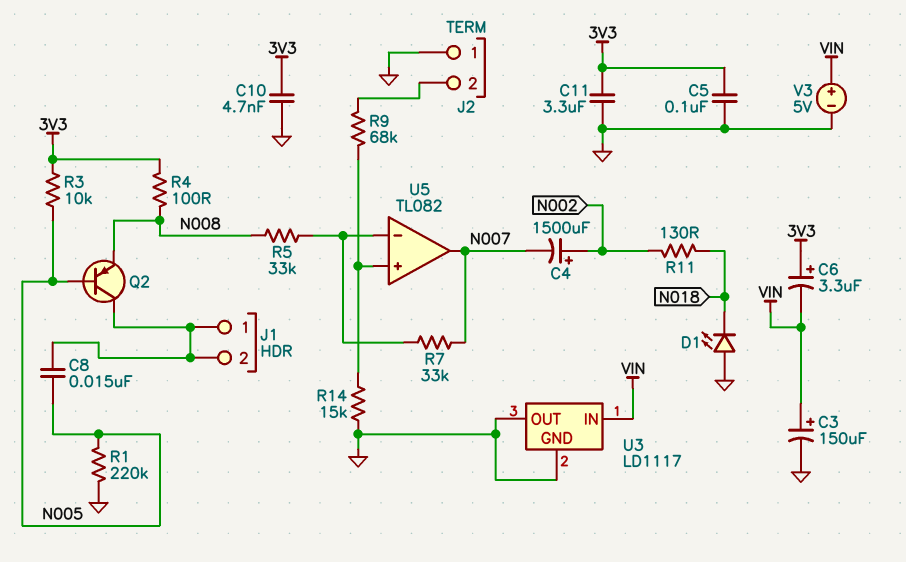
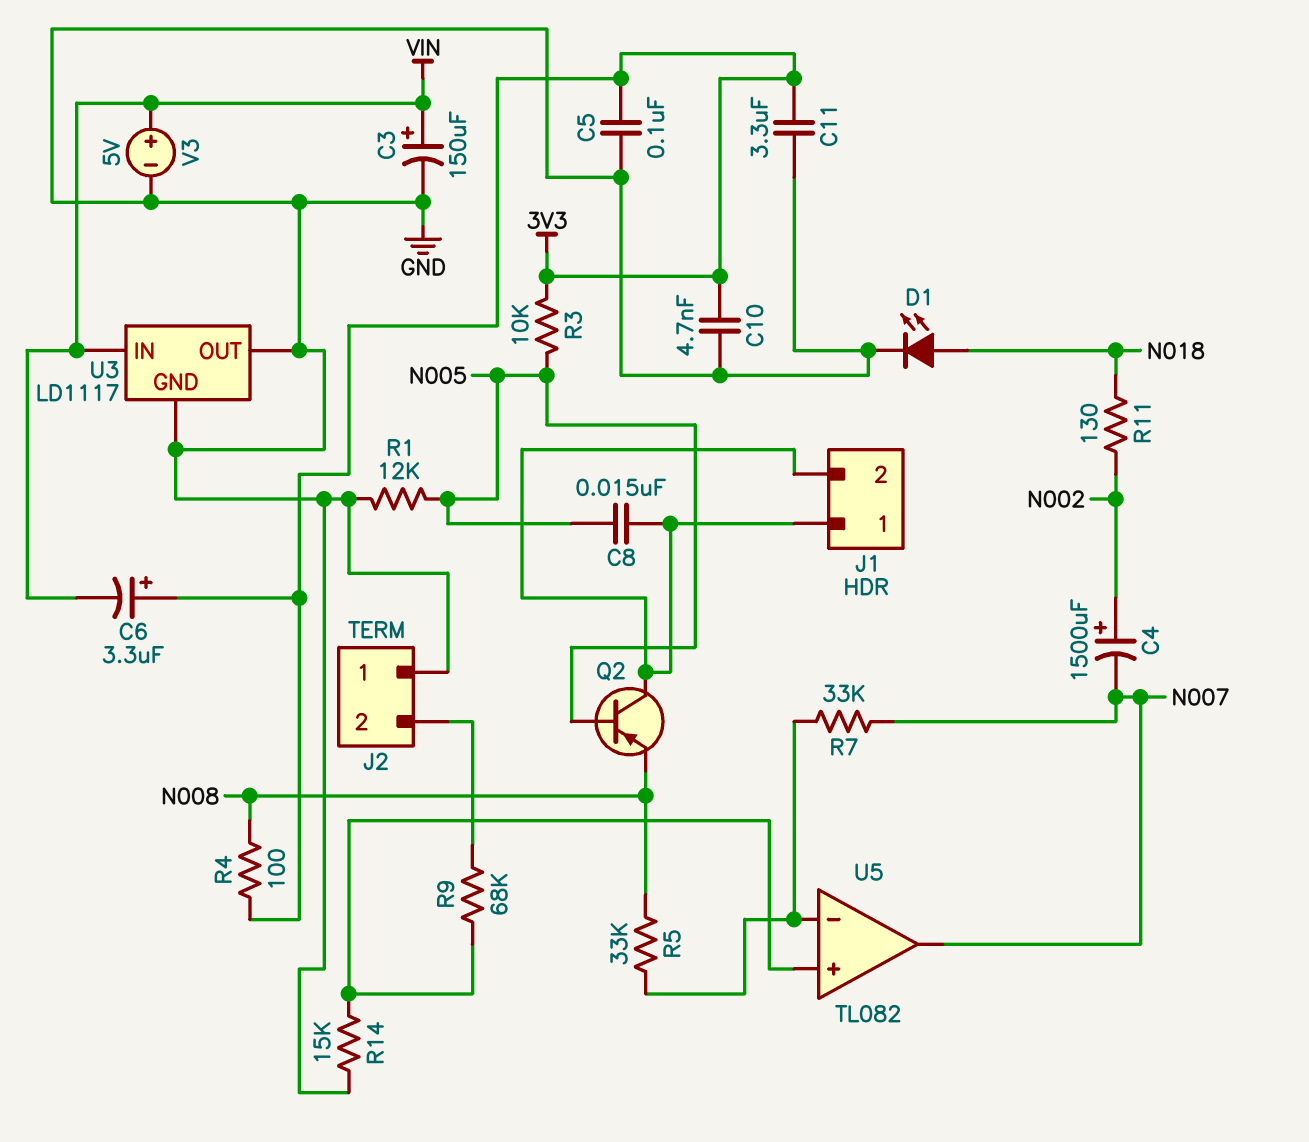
D1: LED (A GND, K N018) -> LED (A N018, K GND)
R1: 220k (GND, N005) -> 12k (GND, N005)

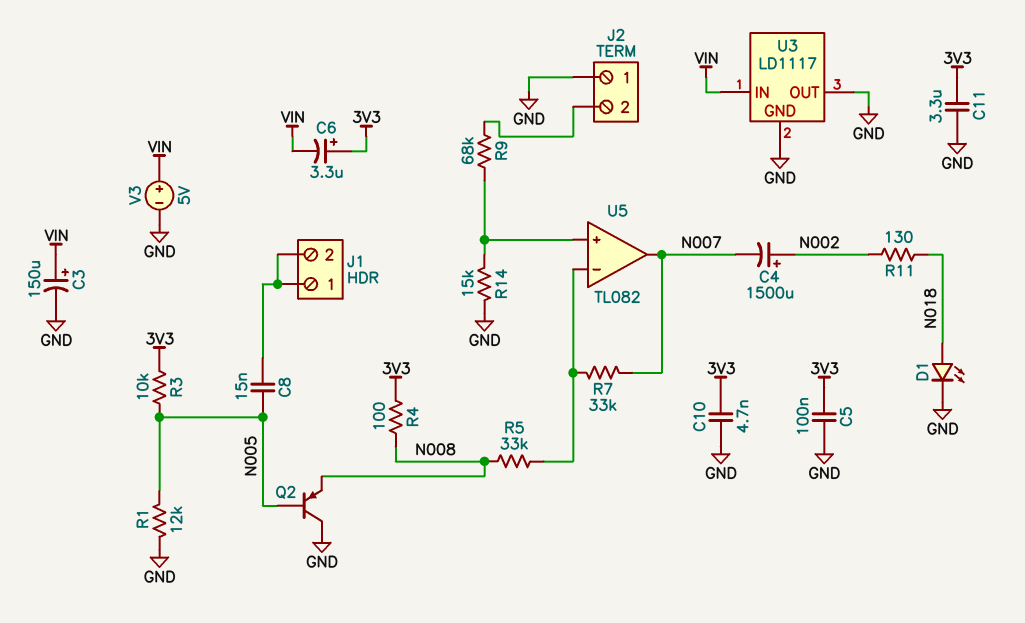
Q2: PNP (B N005, C J1/1, E N008) -> PNP (B N005, C GND, E N008)

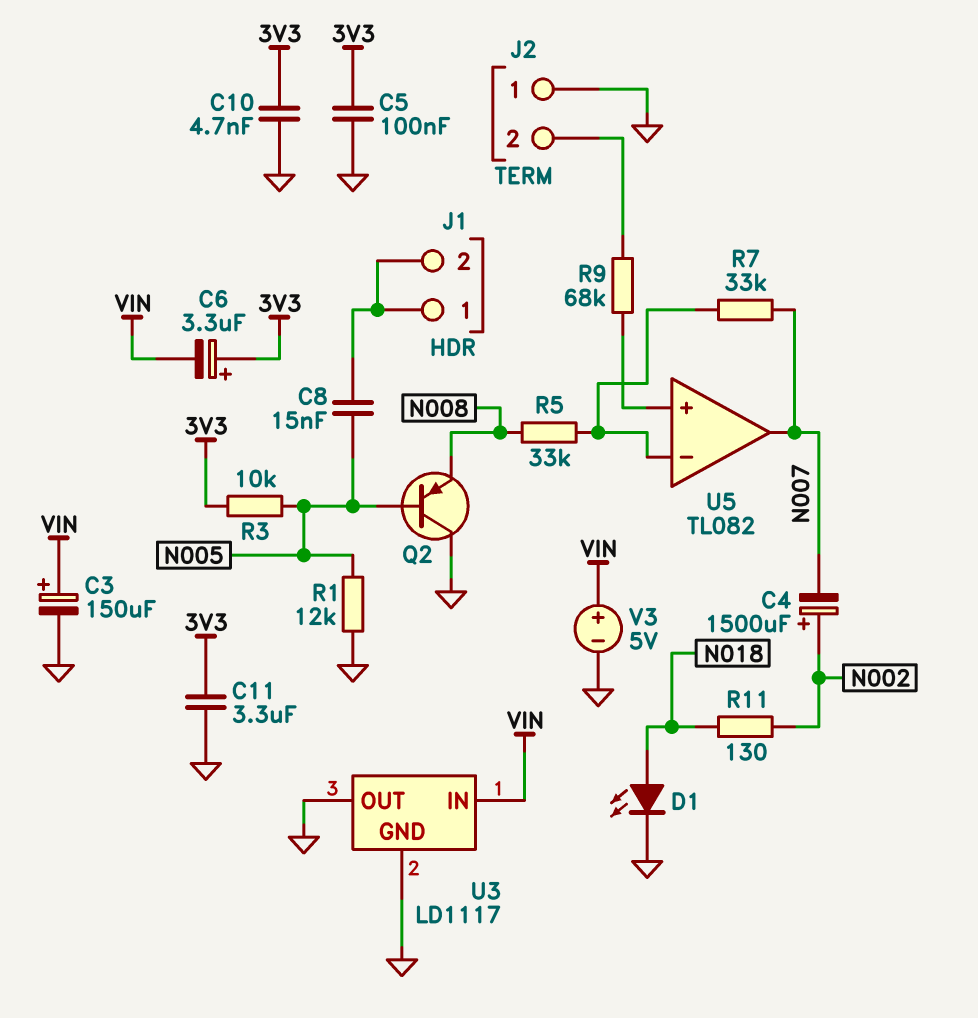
R4: 100 (3V3, N008) -> none
R14: 15k (GND, U5/in+) -> none

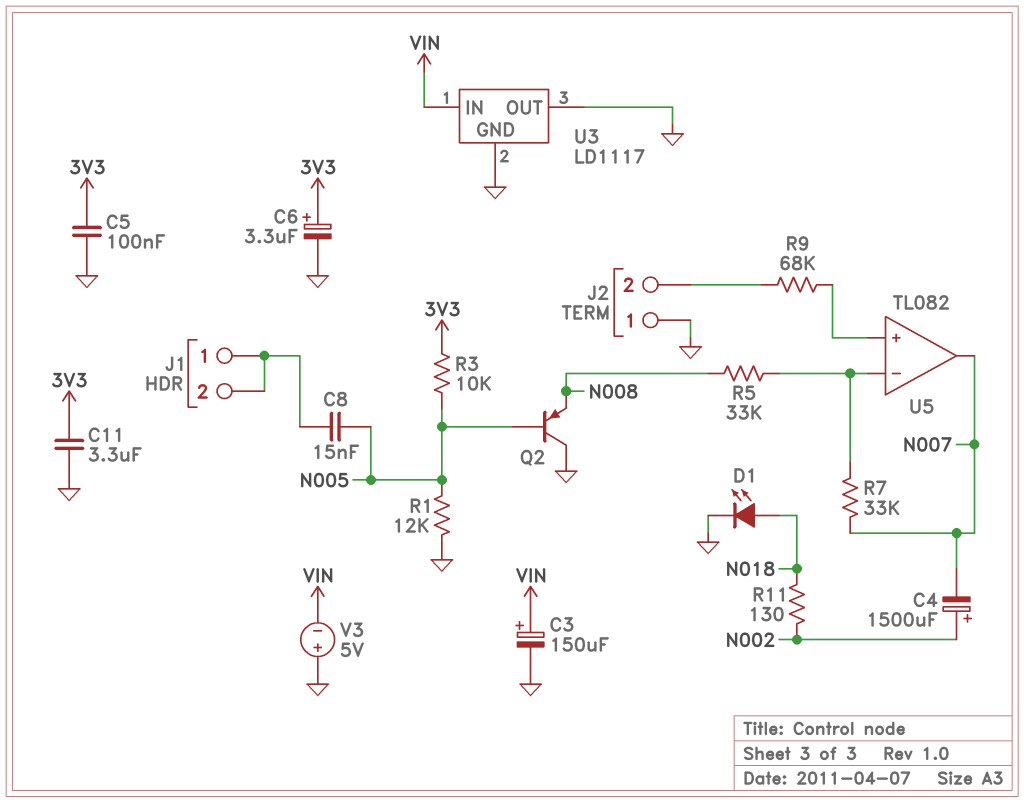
C6: 3.3uF (plus 3V3, minus VIN) -> 3.3uF (plus 3V3, minus GND)
C10: 4.7nF (3V3, GND) -> none
V3: 5V (plus VIN, minus GND) -> 5V (plus GND, minus VIN)

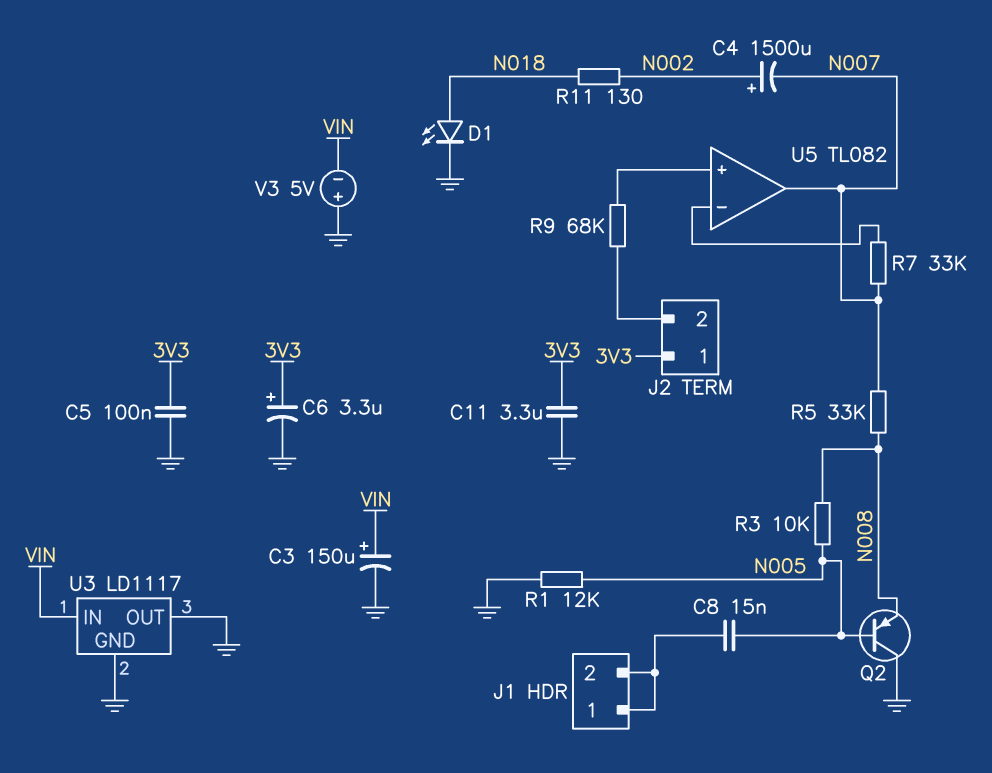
J2 pin 1: GND -> 3V3
R3: 10k (3V3, N005) -> 10k (N005, N008)
R5: 33k (N008, U5/in-) -> 33k (N007, N008)

